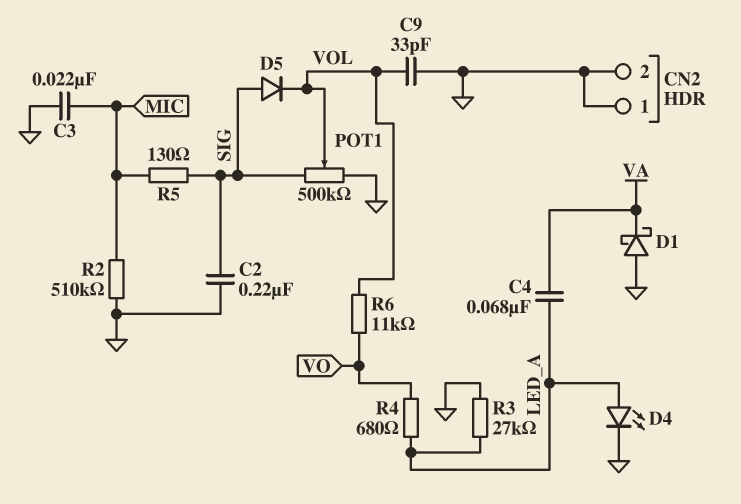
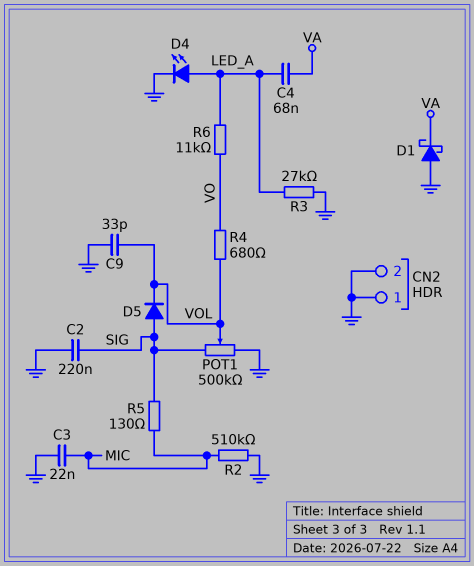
R4: 680 (LED_A, VO) -> 680 (VO, VOL)
R6: 11k (VO, VOL) -> 11k (LED_A, VO)

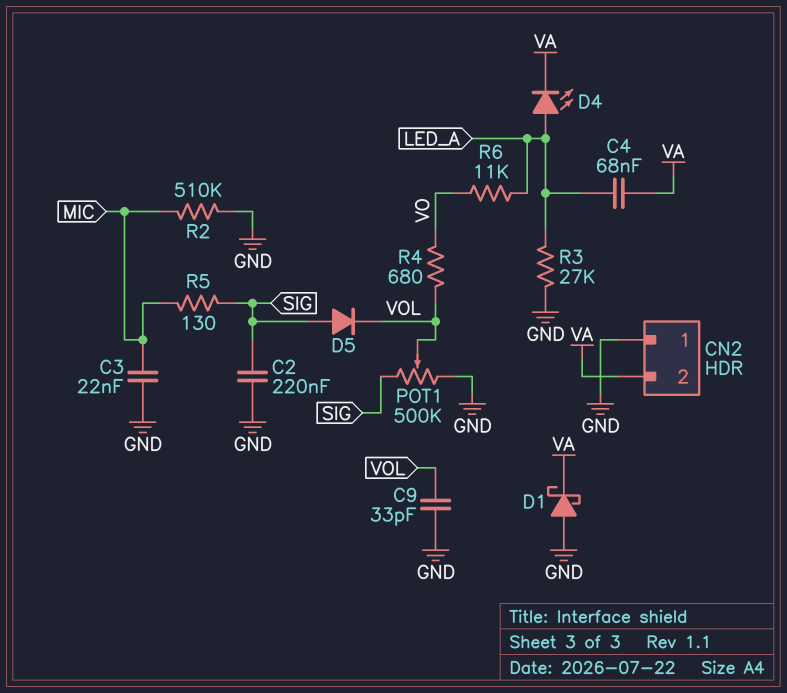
CN2 pin 2: GND -> VA
D4: LED (A LED_A, K GND) -> LED (A LED_A, K VA)

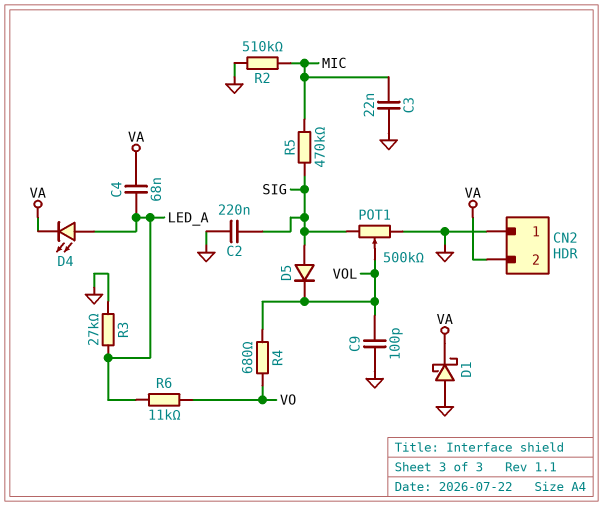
C9: 33pF (GND, VOL) -> 100pF (GND, VOL)
R5: 130 (MIC, SIG) -> 470k (MIC, SIG)

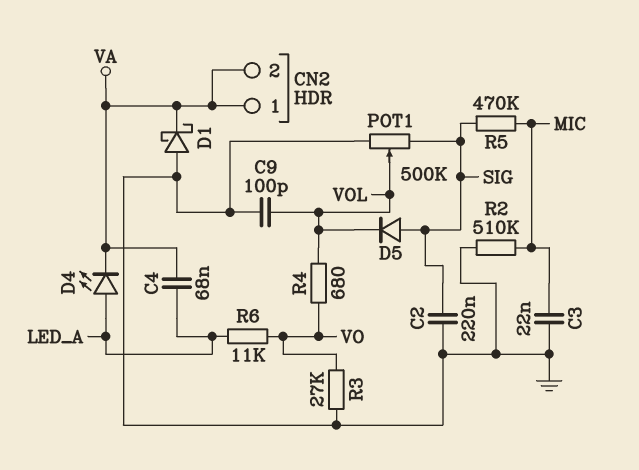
CN2 pin 1: GND -> VA
R3: 27k (GND, LED_A) -> 27k (GND, VO)

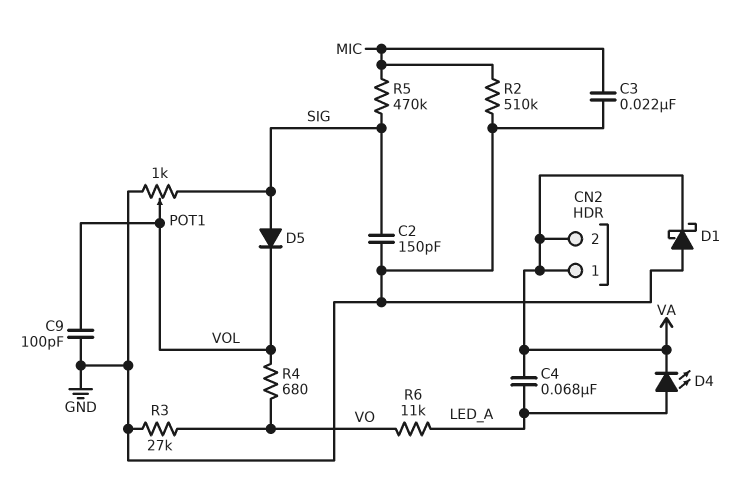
C2: 220nF (GND, SIG) -> 150pF (GND, SIG)
POT1: 500k (GND, SIG, wiper VOL) -> 1k (GND, SIG, wiper VOL)

